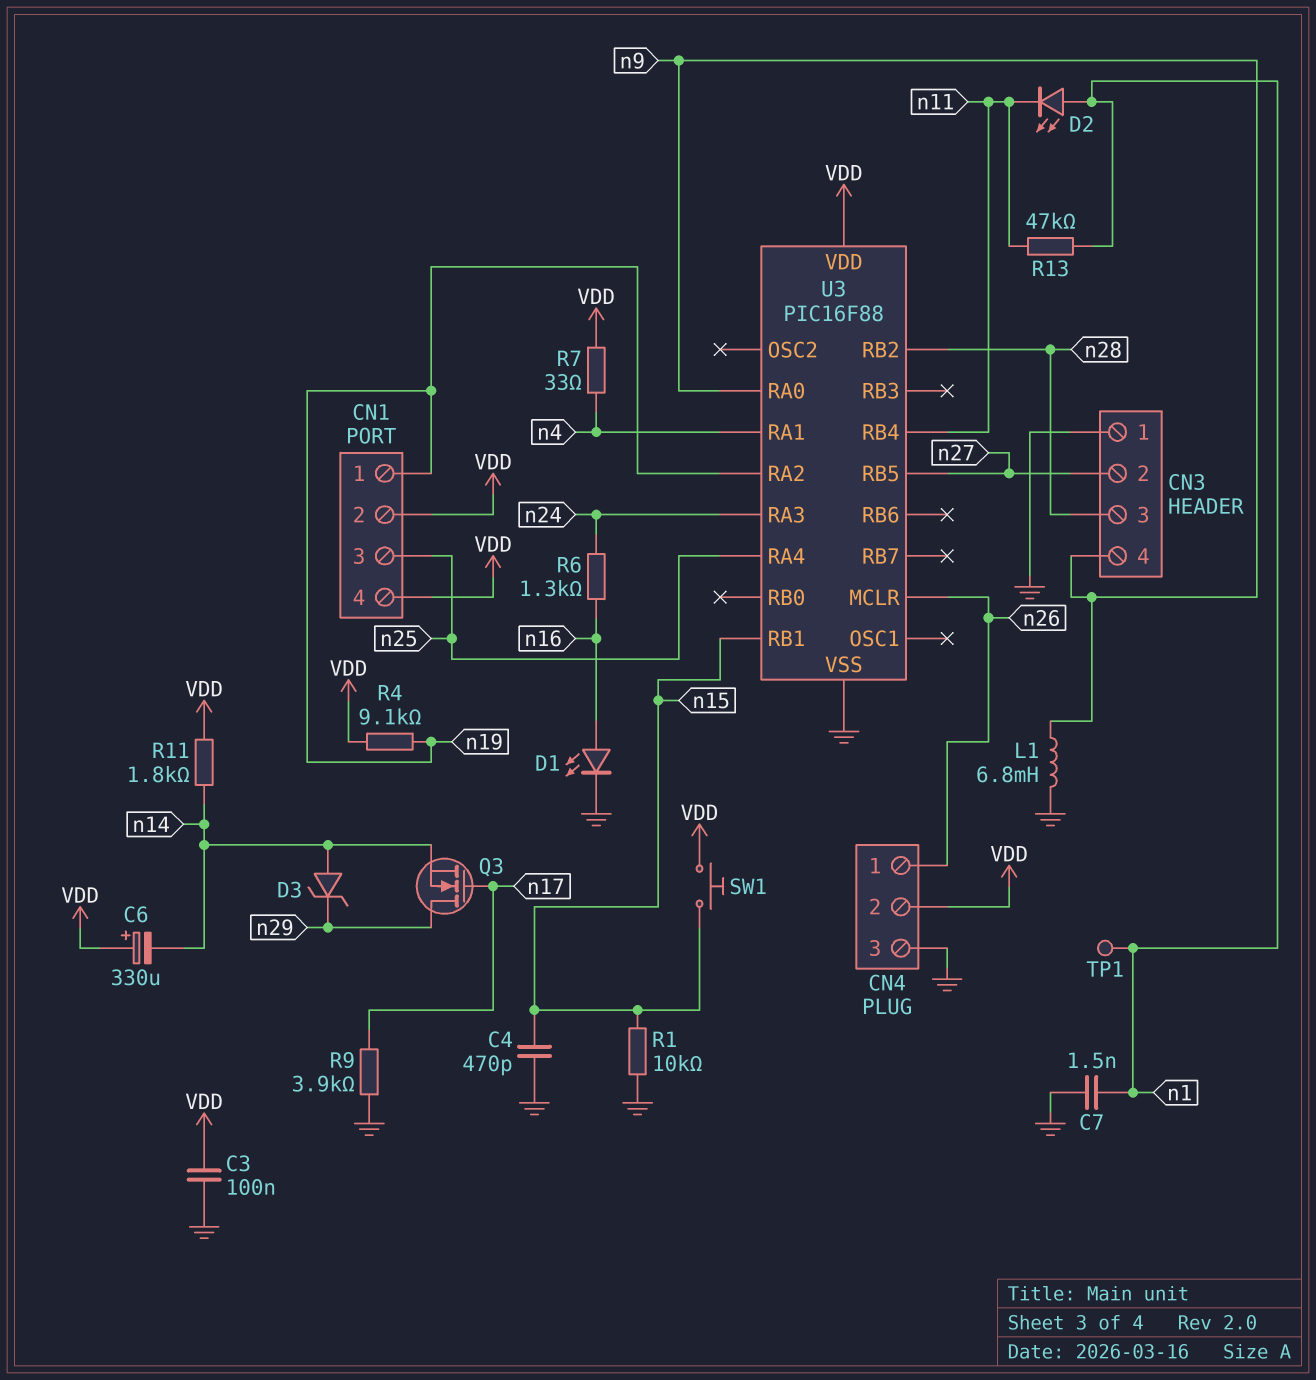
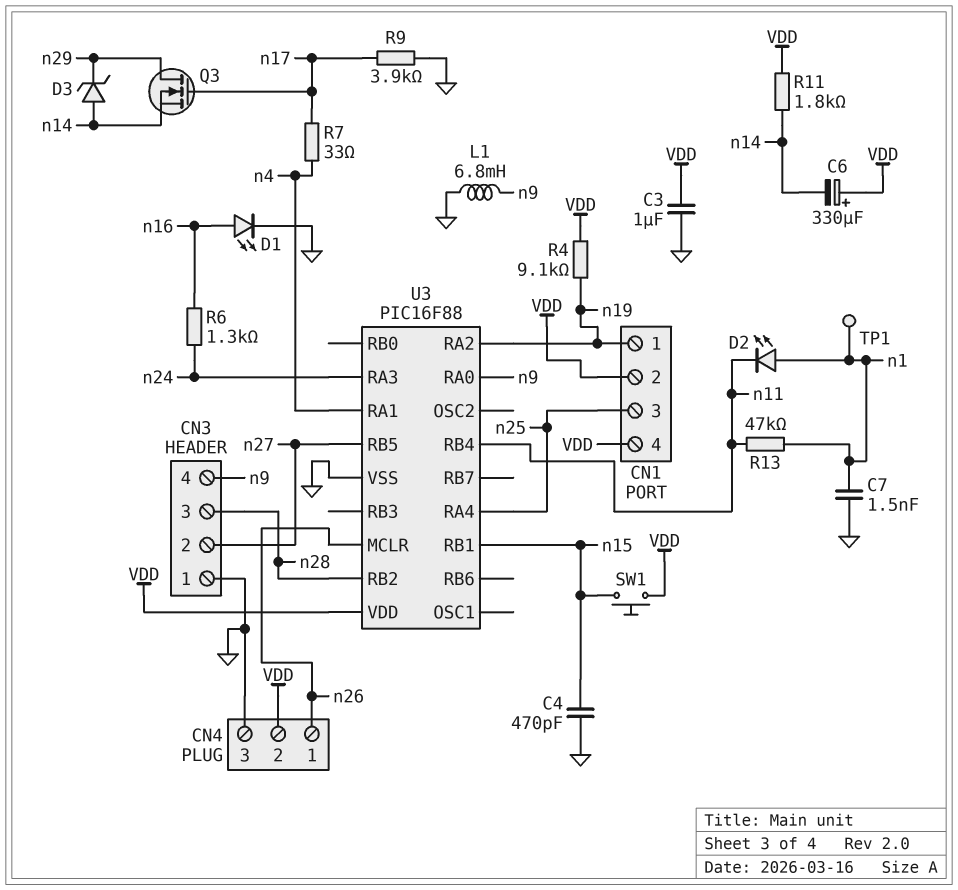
C3: 100nF (GND, VDD) -> 1uF (GND, VDD)
R1: 10k (GND, n15) -> none
R7: 33 (VDD, n4) -> 33 (n4, n17)

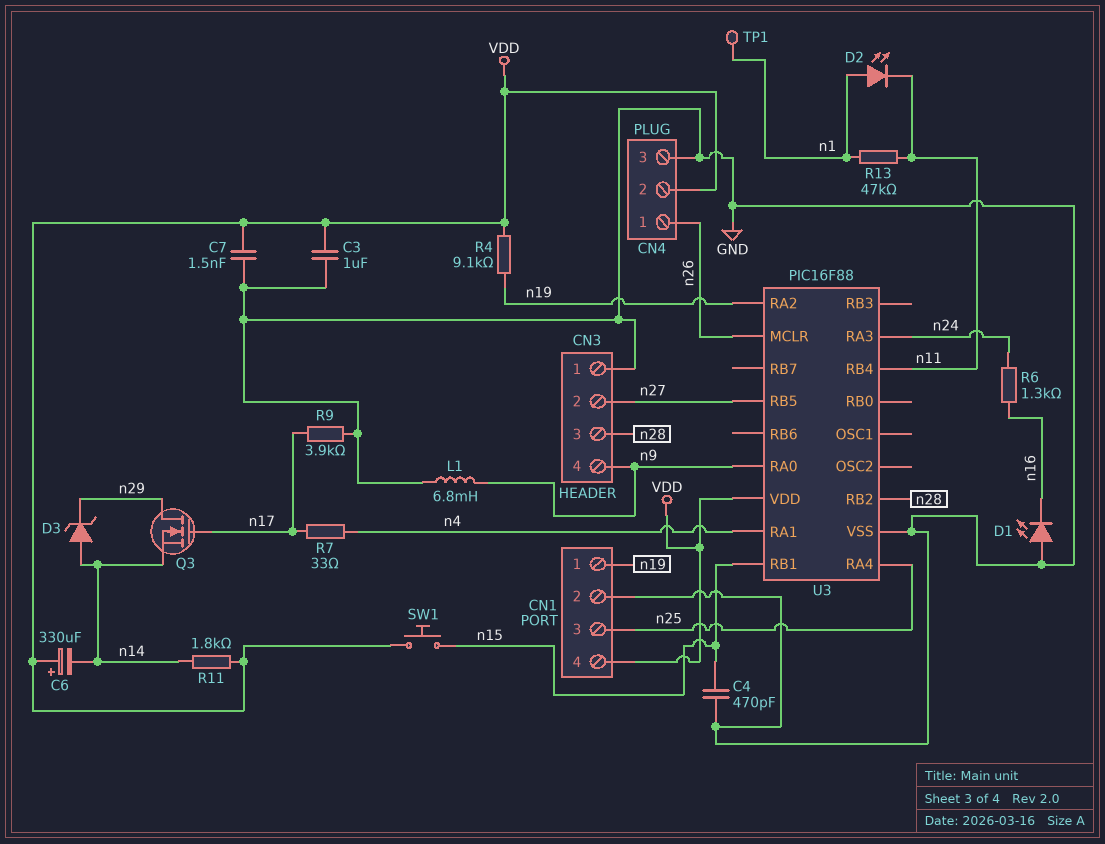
C7: 1.5nF (GND, n1) -> 1.5nF (GND, VDD)
CN1 pin 2: VDD -> GND
D1: LED (A n16, K GND) -> LED (A GND, K n16)

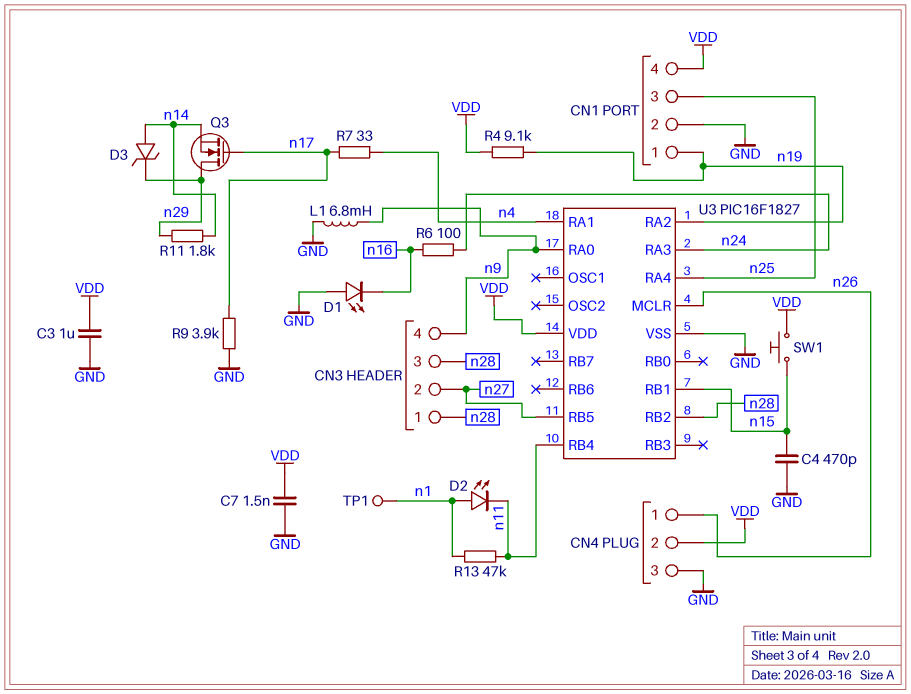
C6: 330uF (plus VDD, minus n14) -> none
CN3 pin 1: GND -> n28
R6: 1.3k (n16, n24) -> 100 (n16, n24)
R11: 1.8k (VDD, n14) -> 1.8k (n14, n29)
U3: PIC16F88 -> PIC16F1827

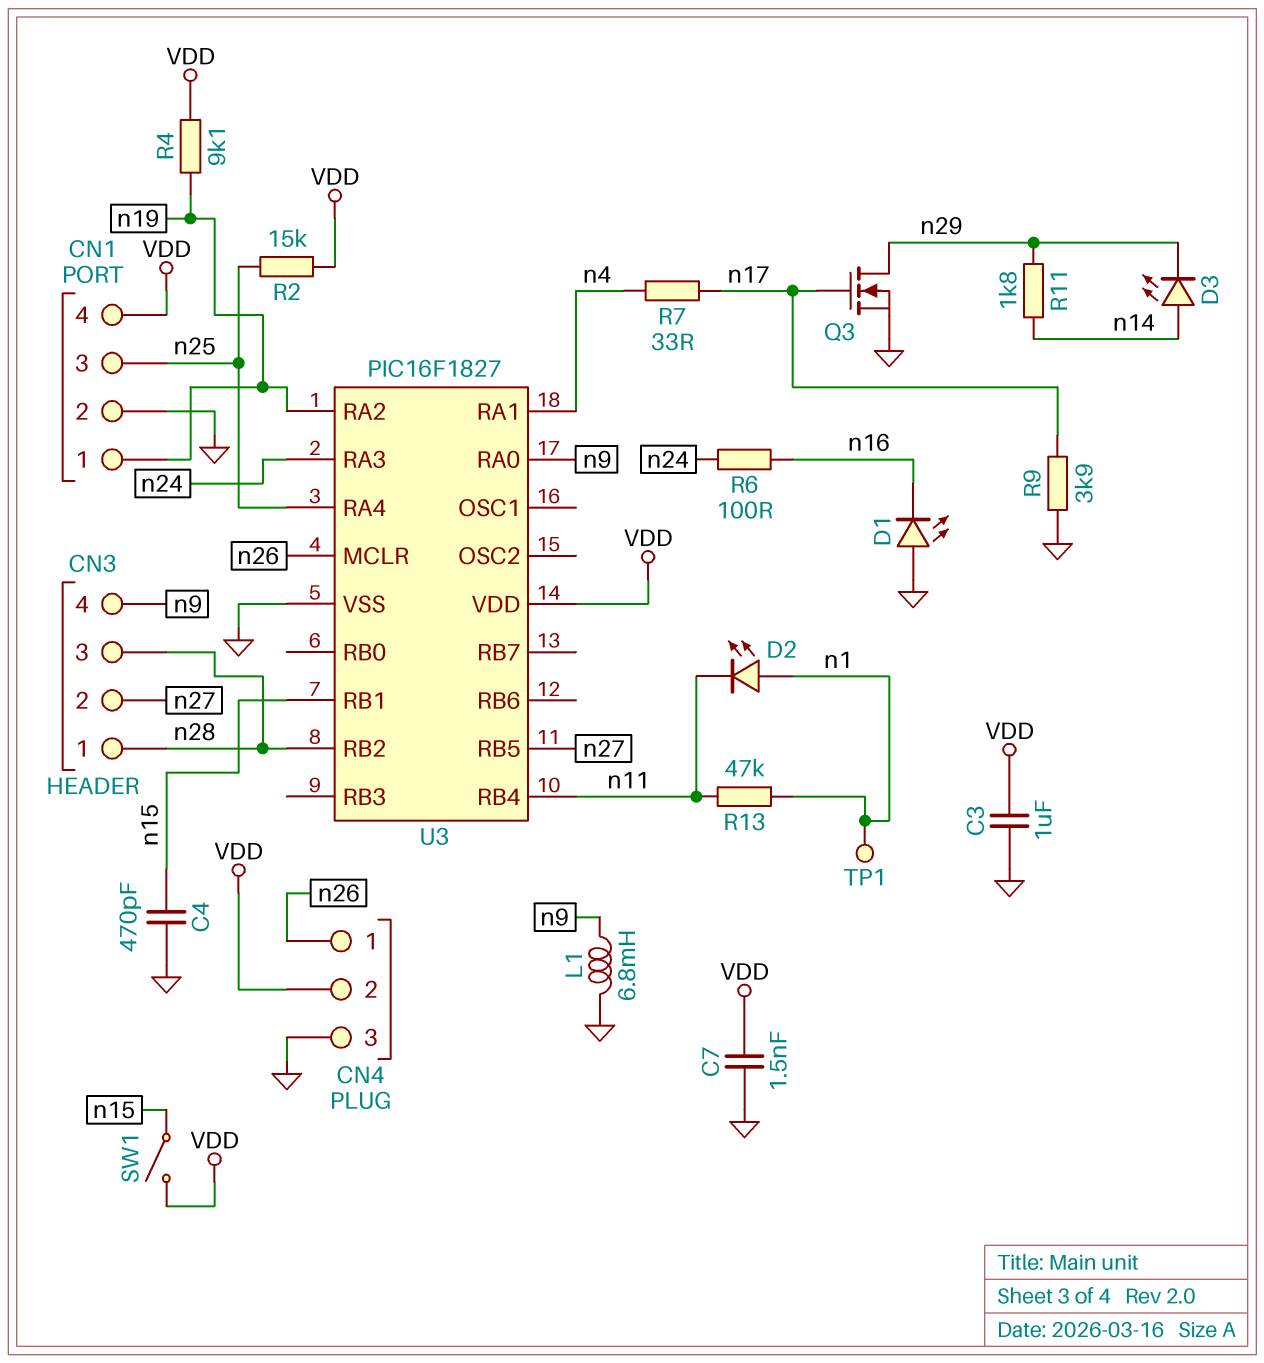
D3: zener (A n14, K n29) -> LED (A n14, K n29)
Q3: NMOS (G n17, D n29, S n14) -> NMOS (G n17, D n29, S GND)
R2: none -> 15k (VDD, n25)
SW1: button (VDD, n15) -> switch (VDD, n15)

